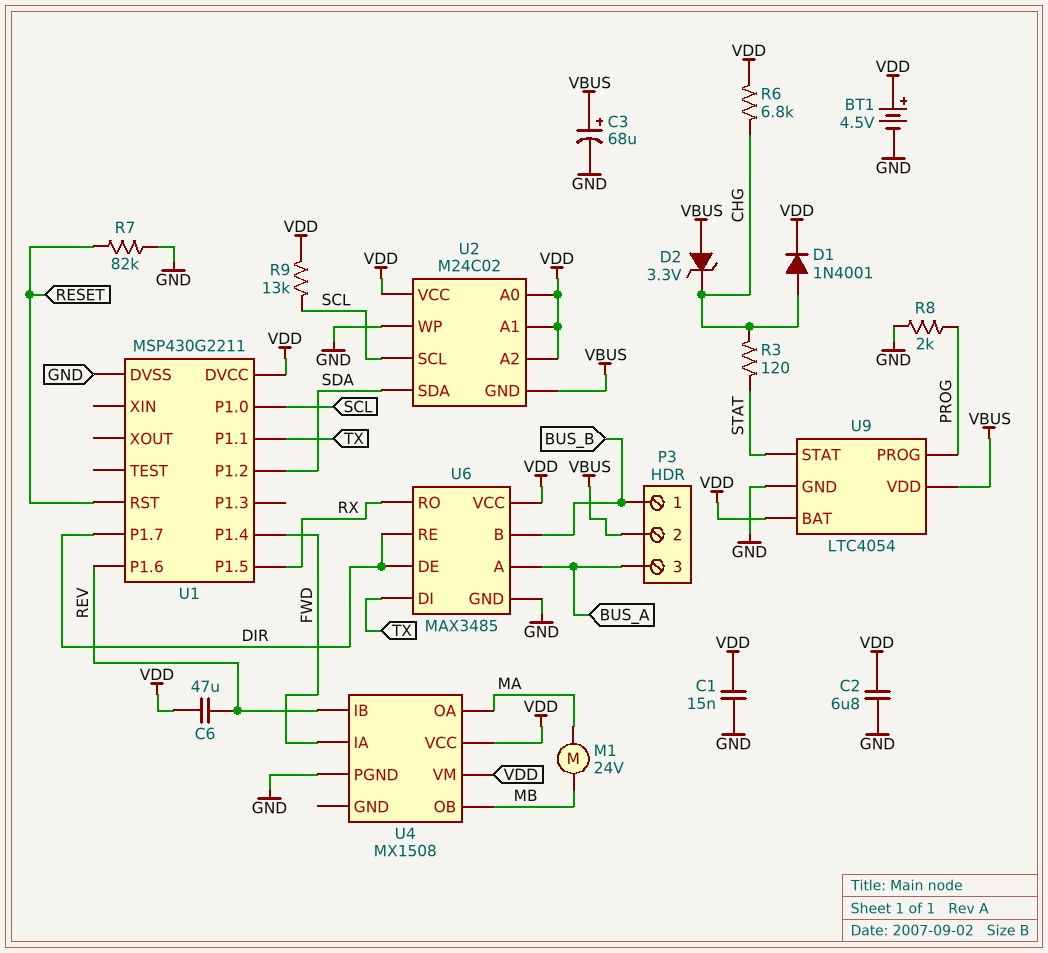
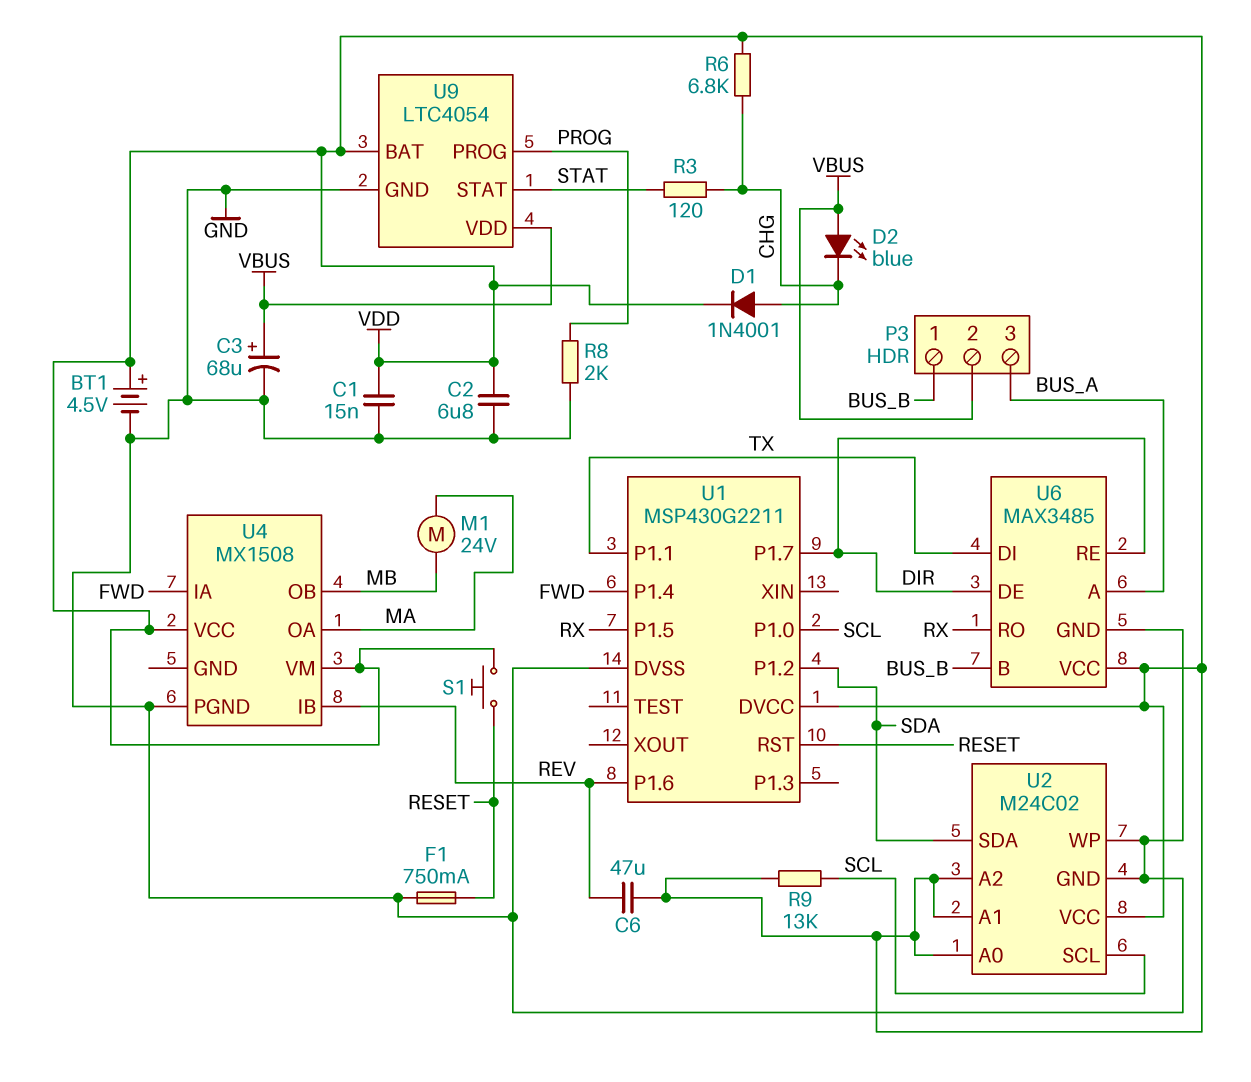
D2: zener 3.3V (A VBUS, K CHG) -> LED blue (A VBUS, K CHG)
F1: none -> 750mA (GND, RESET)
R7: 82k (GND, RESET) -> none
S1: none -> button (RESET, VDD)
U2 pin GND: VBUS -> GND

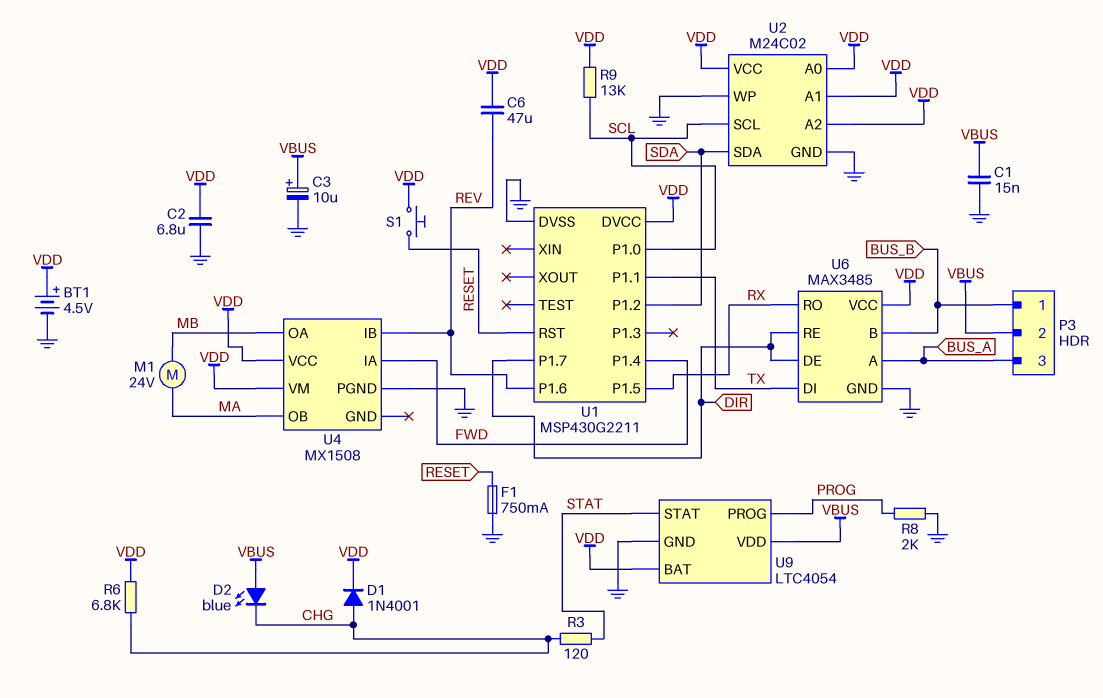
C1: 15nF (GND, VDD) -> 15nF (GND, VBUS)
C3: 68uF (plus VBUS, minus GND) -> 10uF (plus VBUS, minus GND)
U4 pin OA: MA -> MB
U4 pin OB: MB -> MA

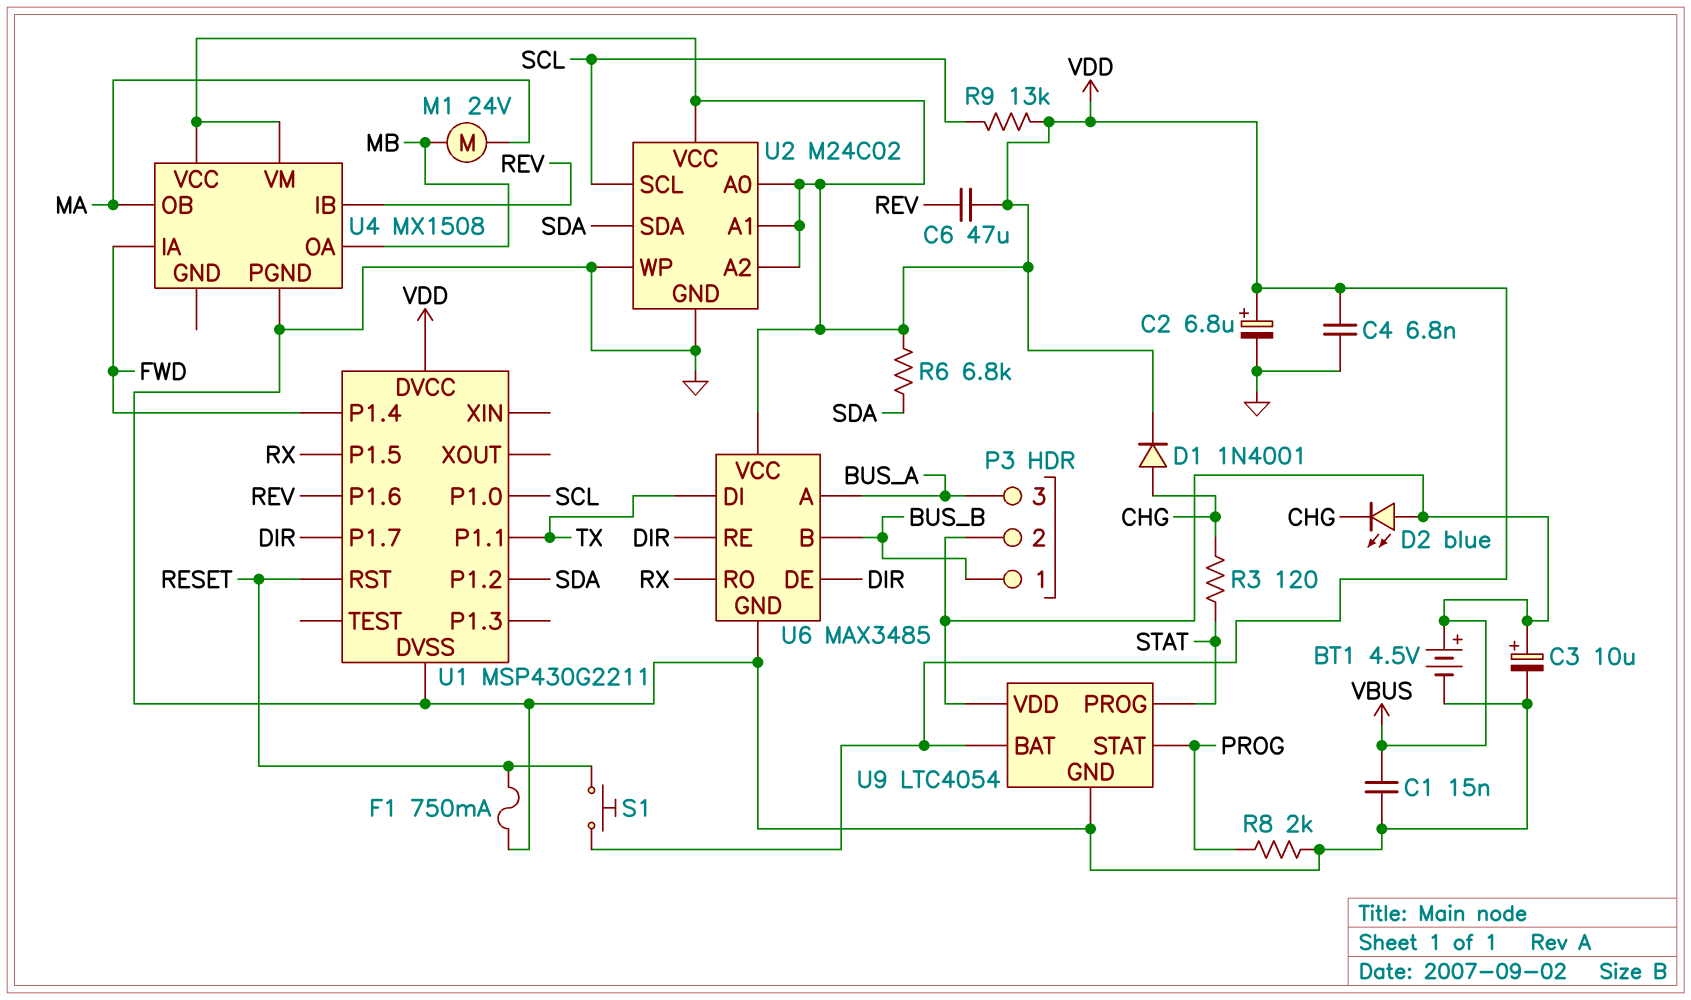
BT1: 4.5V (plus VDD, minus GND) -> 4.5V (plus VBUS, minus GND)
C2: 6.8uF (GND, VDD) -> 6.8uF (plus VDD, minus GND)
C4: none -> 6.8nF (GND, VDD)
R6: 6.8k (CHG, VDD) -> 6.8k (SDA, VDD)
U9 pin PROG: PROG -> STAT
U9 pin STAT: STAT -> PROG

